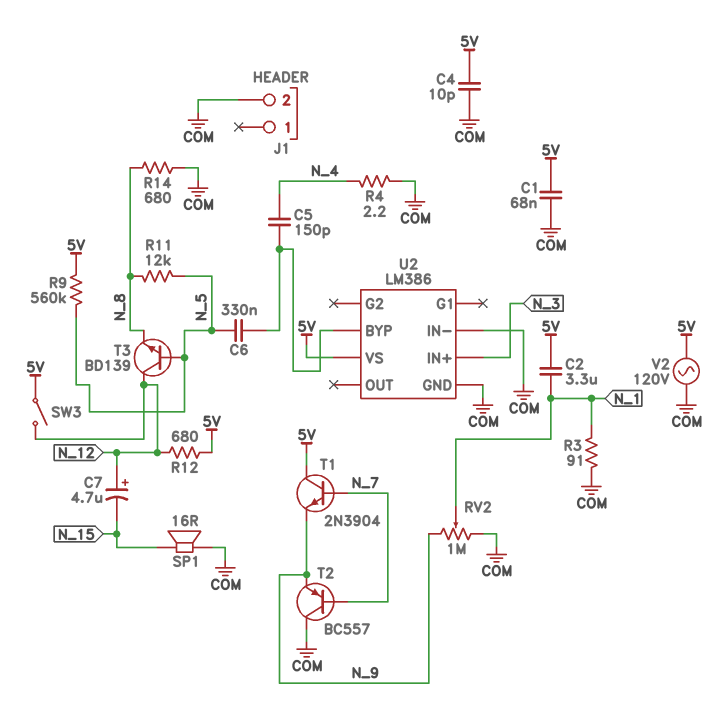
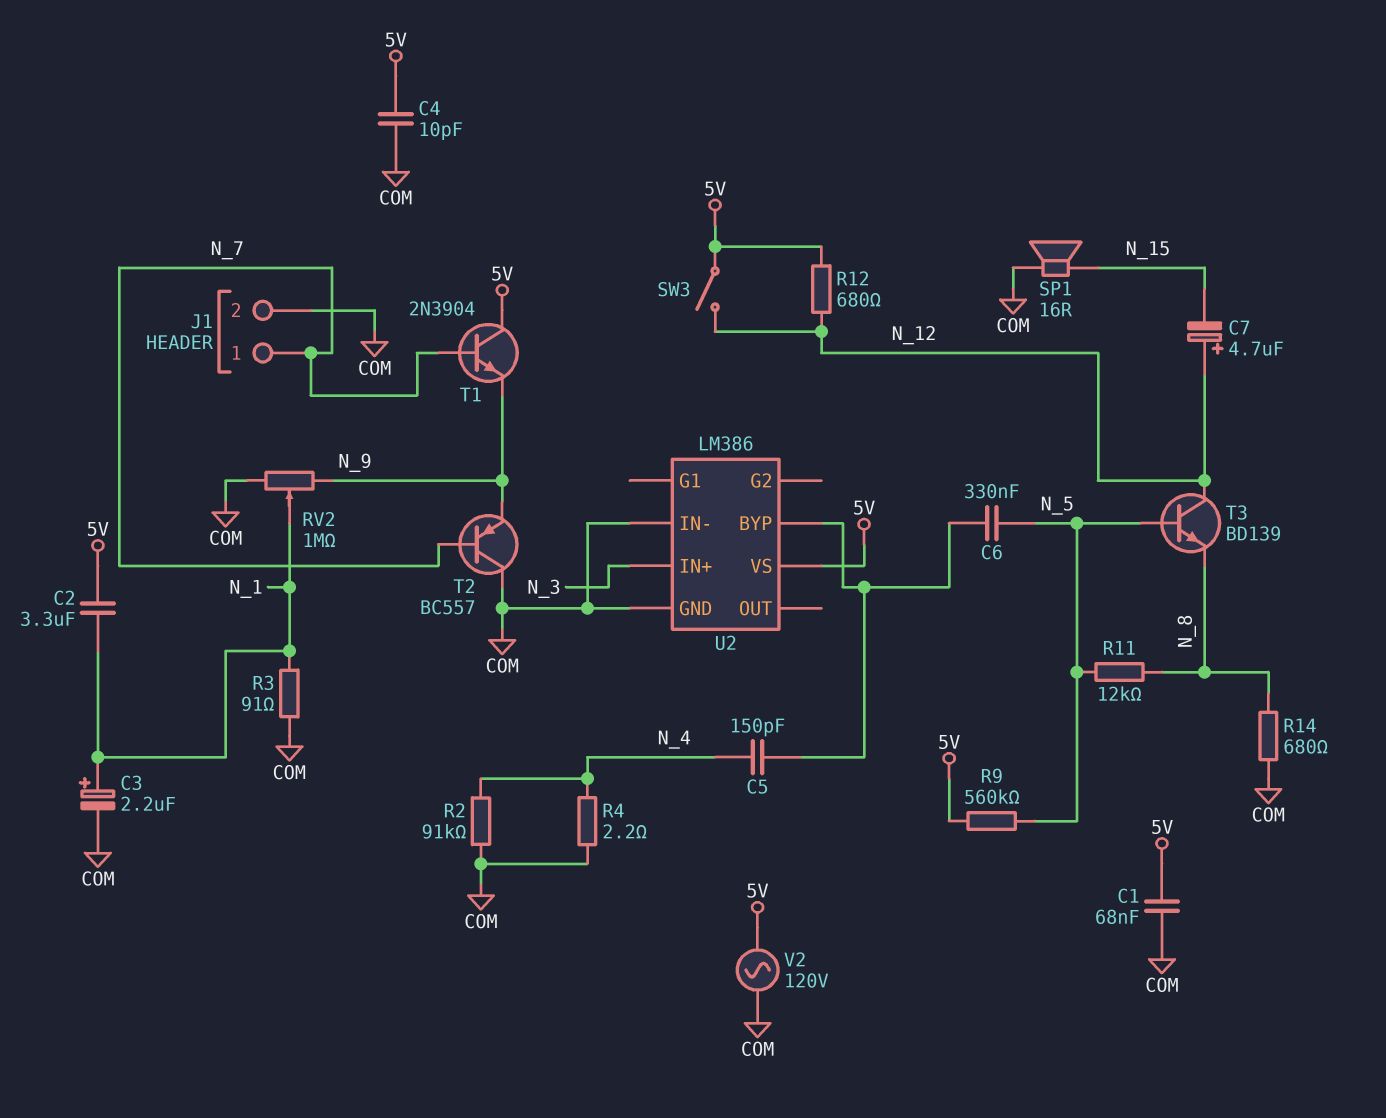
C3: none -> 2.2uF (plus N_1, minus COM)
J1 pin 1: none -> N_7
R2: none -> 91k (COM, N_4)

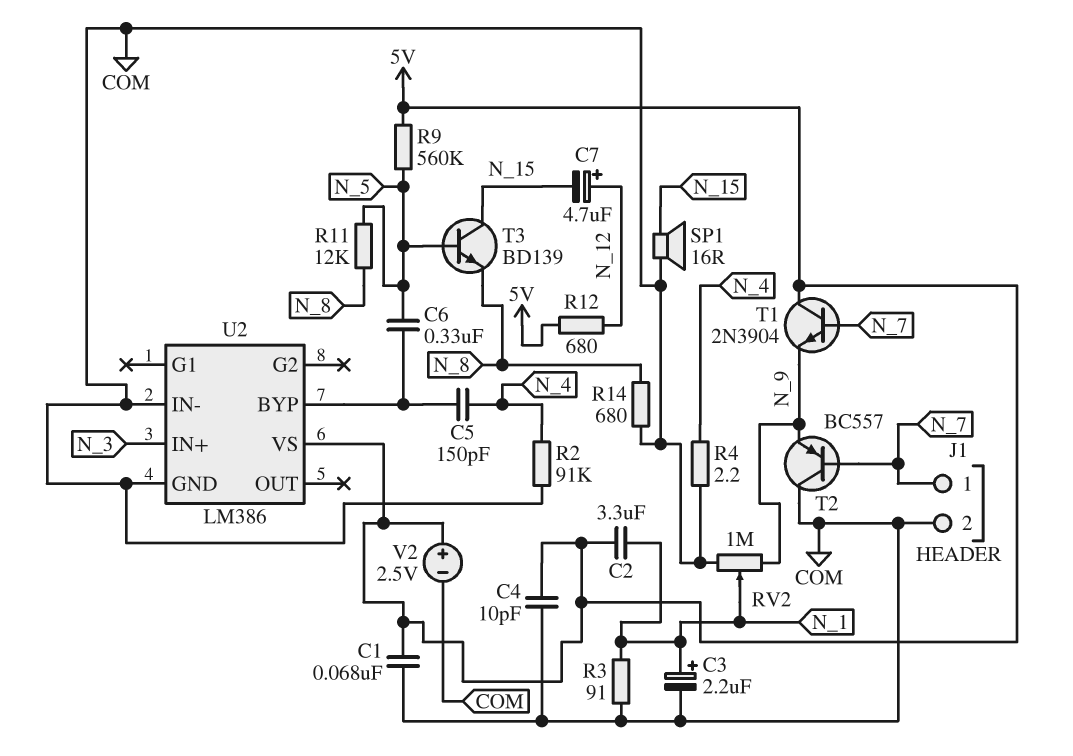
SW3: switch (5V, N_12) -> none
T3: NPN BD139 (B N_5, C N_12, E N_8) -> NPN BD139 (B N_5, C N_15, E N_8)
V2: AC 120V (5V, COM) -> 2.5V (plus 5V, minus COM)

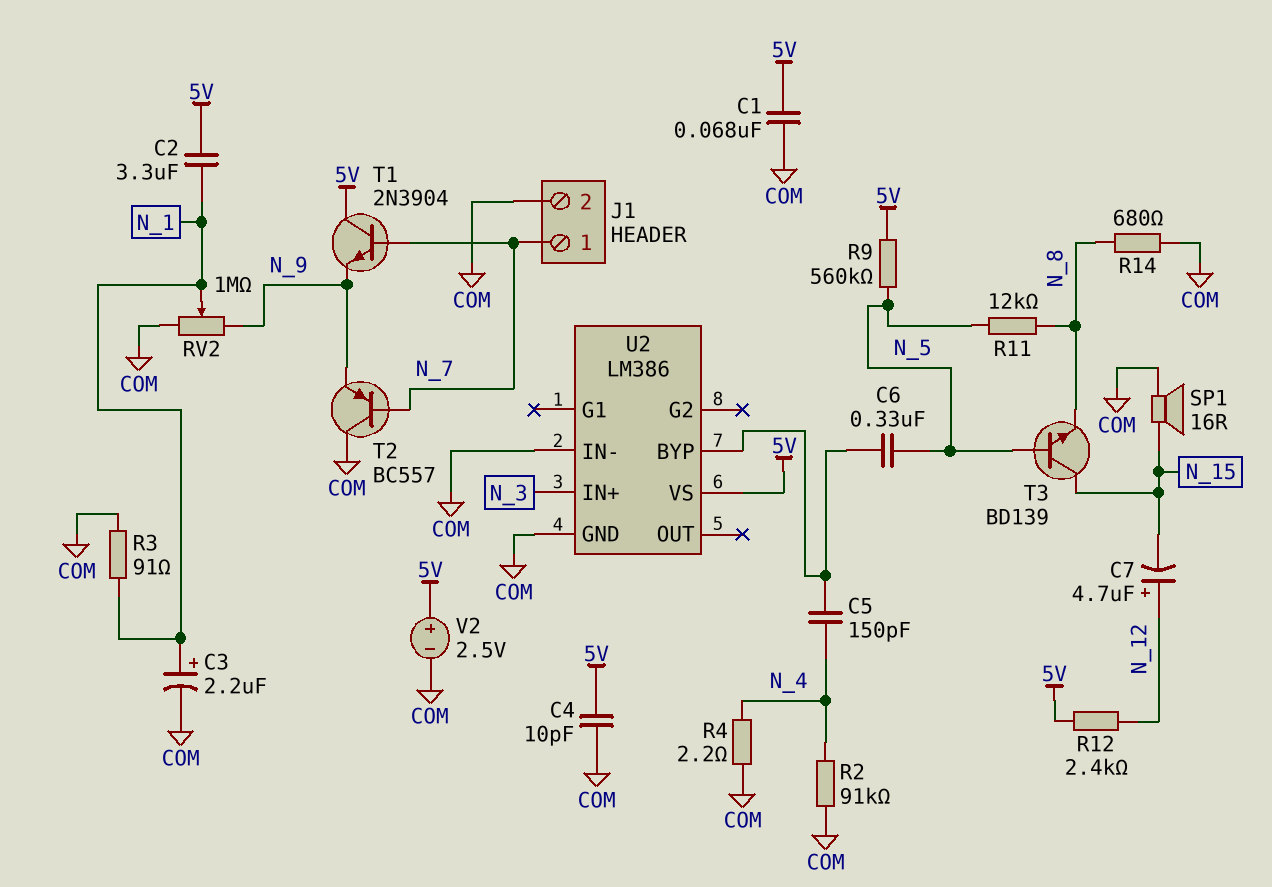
R12: 680 (5V, N_12) -> 2.4k (5V, N_12)

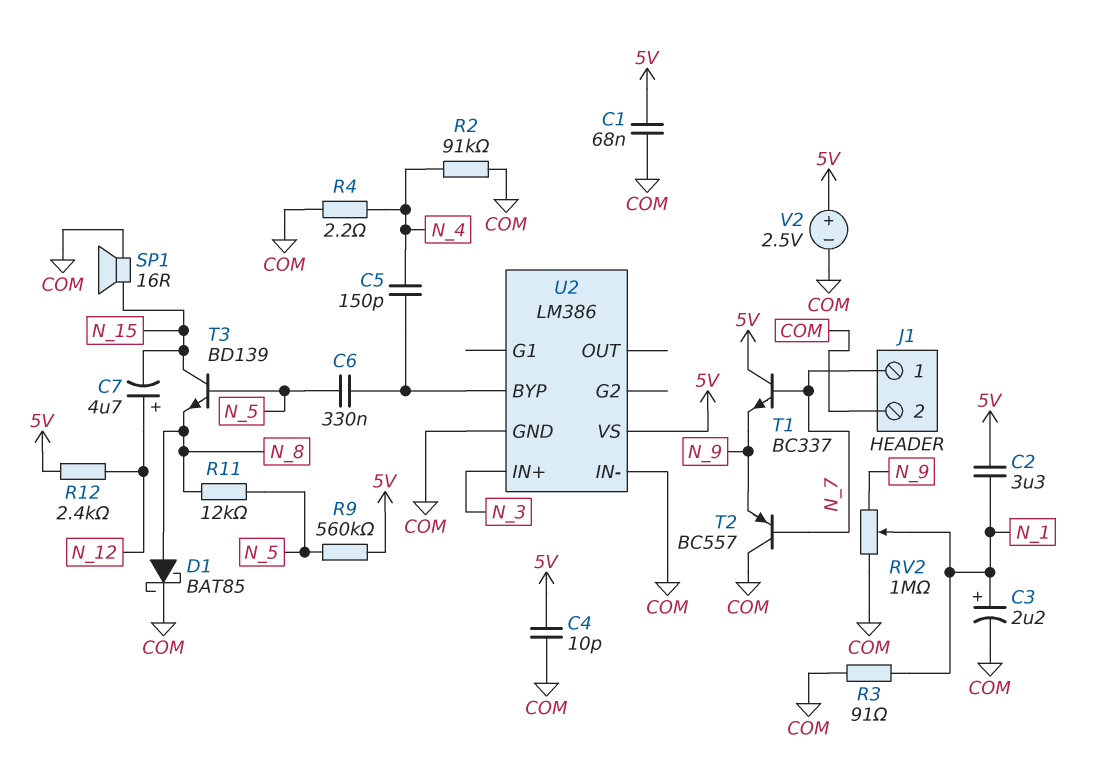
D1: none -> schottky BAT85 (A N_8, K COM)
R14: 680 (COM, N_8) -> none
T1: NPN 2N3904 (B N_7, C 5V, E N_9) -> NPN BC337 (B N_7, C 5V, E N_9)

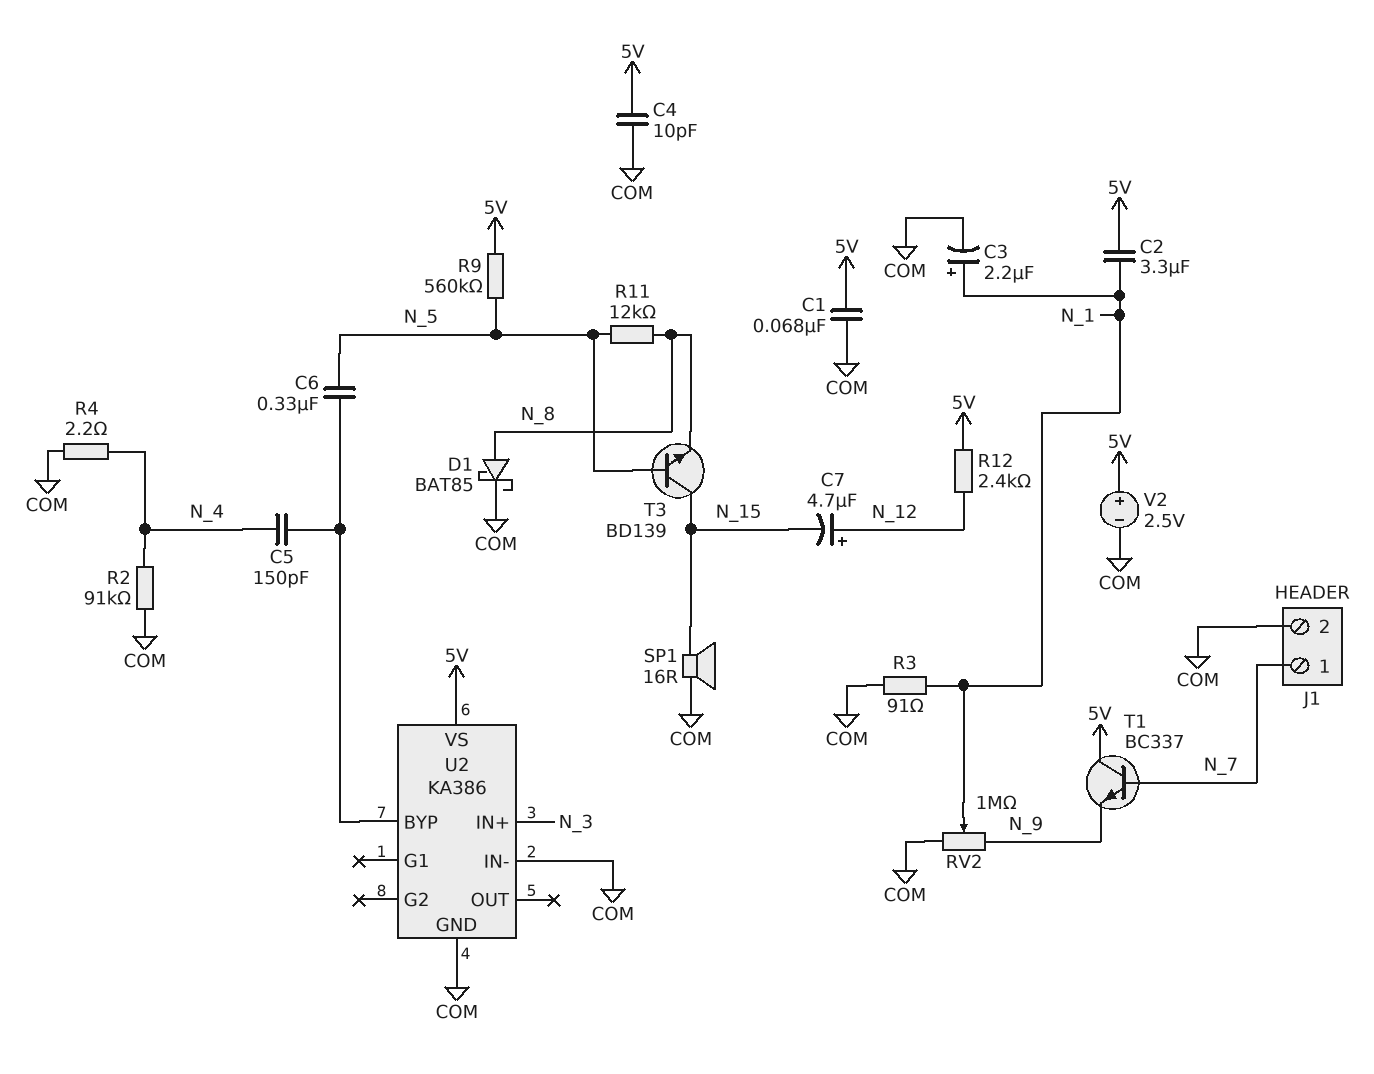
T2: PNP BC557 (B N_7, C COM, E N_9) -> none
U2: LM386 -> KA386

